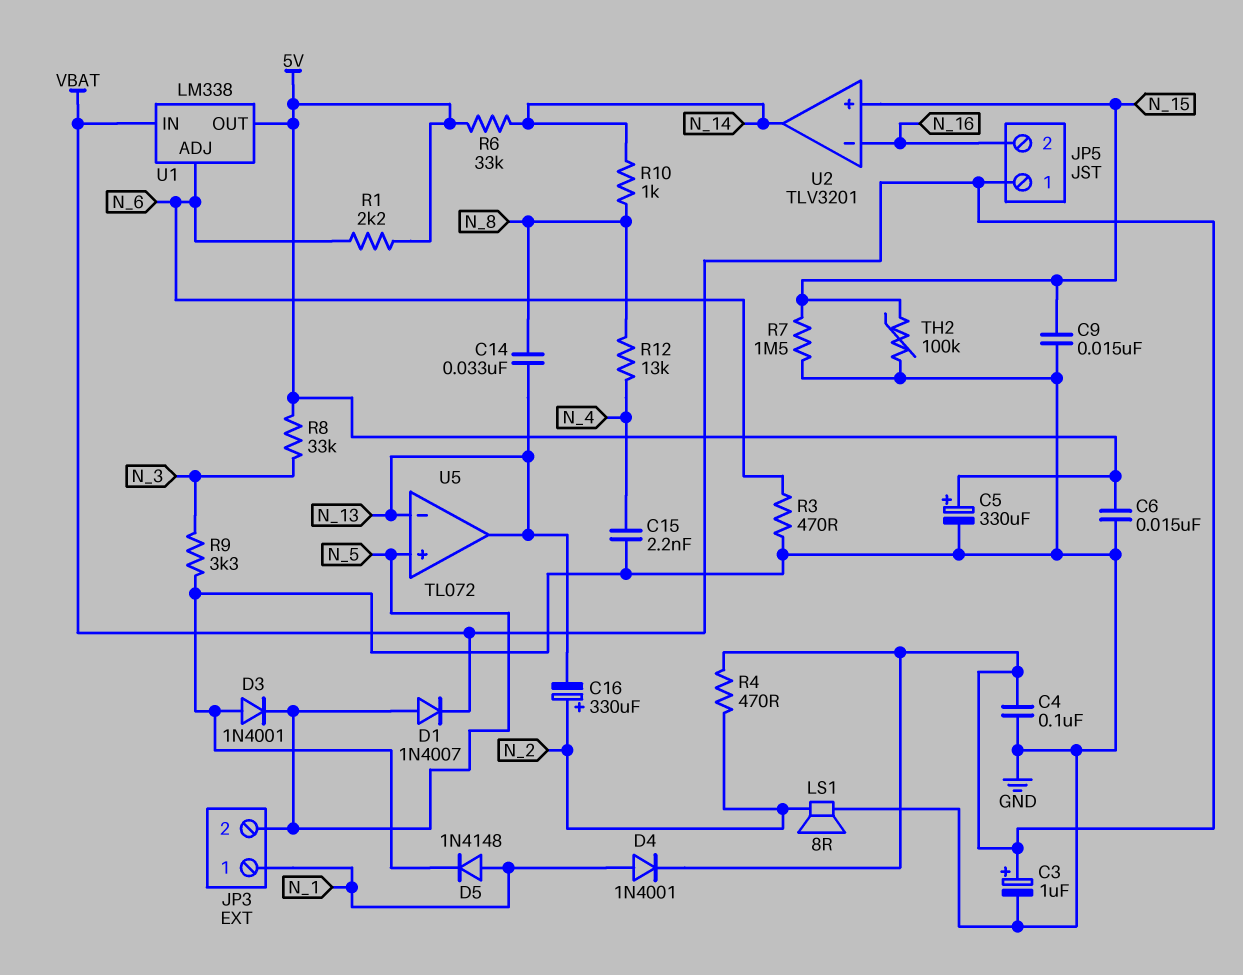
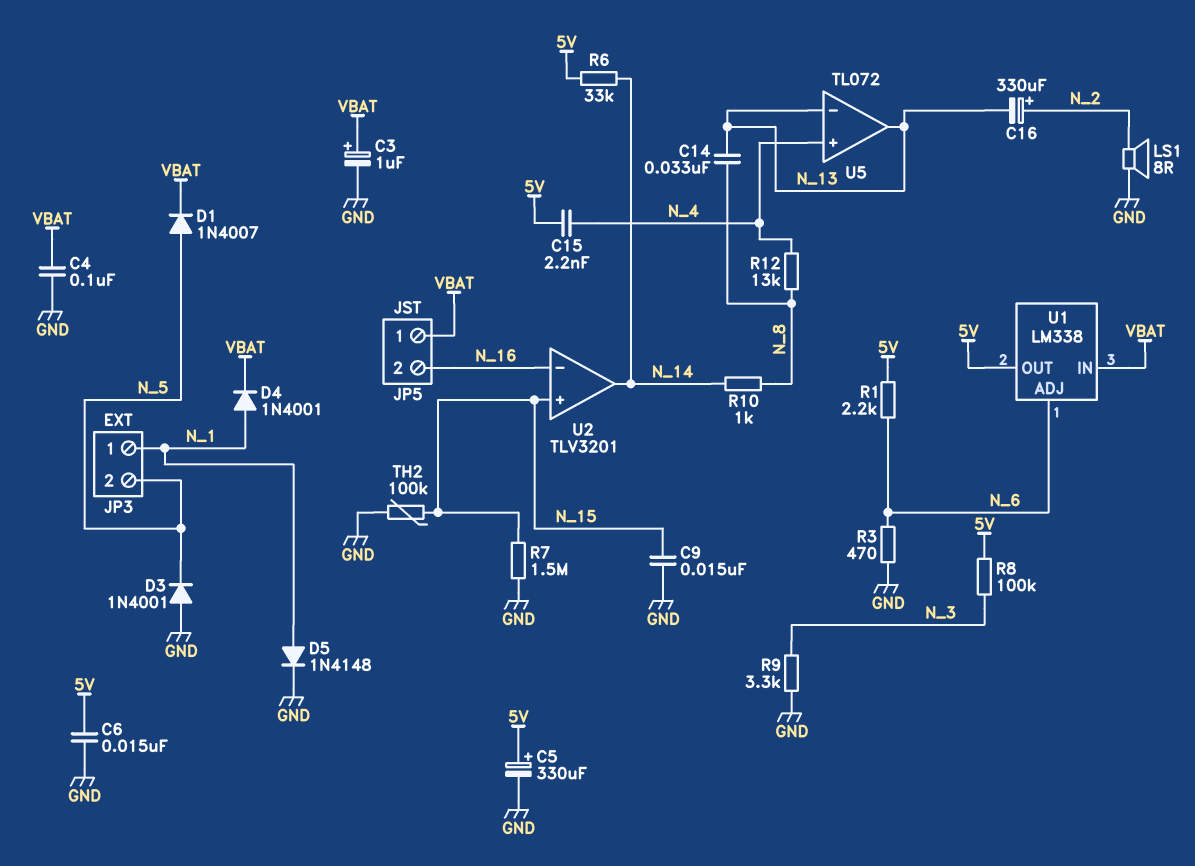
C15: 2.2nF (GND, N_4) -> 2.2nF (5V, N_4)
R4: 470 (N_2, VBAT) -> none
R8: 33k (5V, N_3) -> 100k (5V, N_3)
U5 pin in+: N_5 -> N_4

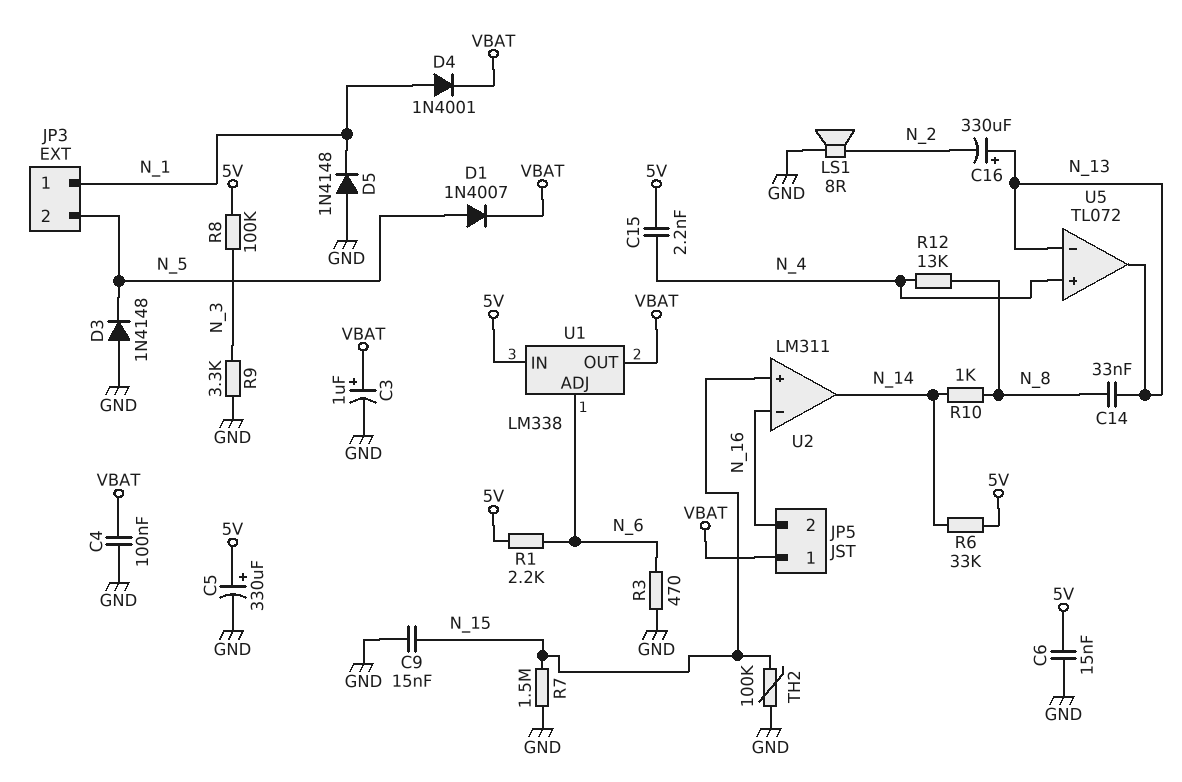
C16: 330uF (plus N_2, minus N_13) -> 330uF (plus N_13, minus N_2)
D3: diode 1N4001 (A GND, K N_5) -> diode 1N4148 (A GND, K N_5)
D5: diode 1N4148 (A N_1, K GND) -> diode 1N4148 (A GND, K N_1)
U1 pin IN: VBAT -> 5V
U1 pin OUT: 5V -> VBAT
U2: TLV3201 -> LM311

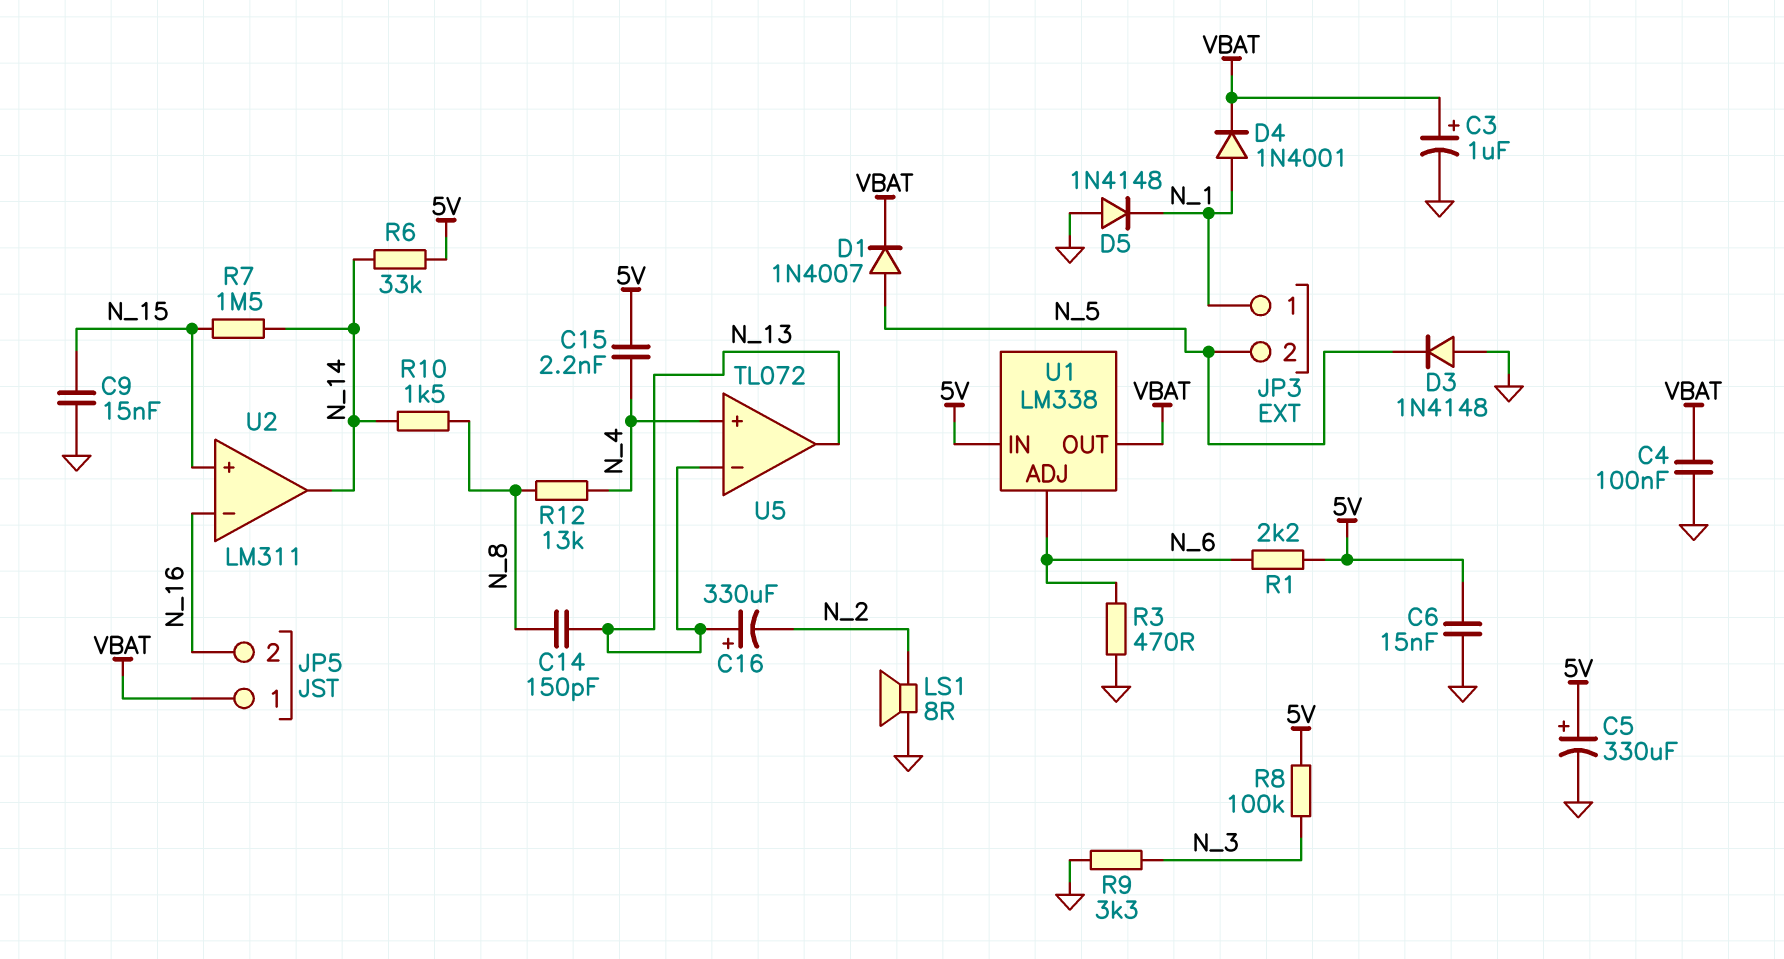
C14: 33nF (N_8, N_13) -> 150pF (N_8, N_13)
R7: 1.5M (GND, N_15) -> 1.5M (N_14, N_15)
R10: 1k (N_8, N_14) -> 1.5k (N_8, N_14)
TH2: 100k (GND, N_15) -> none

